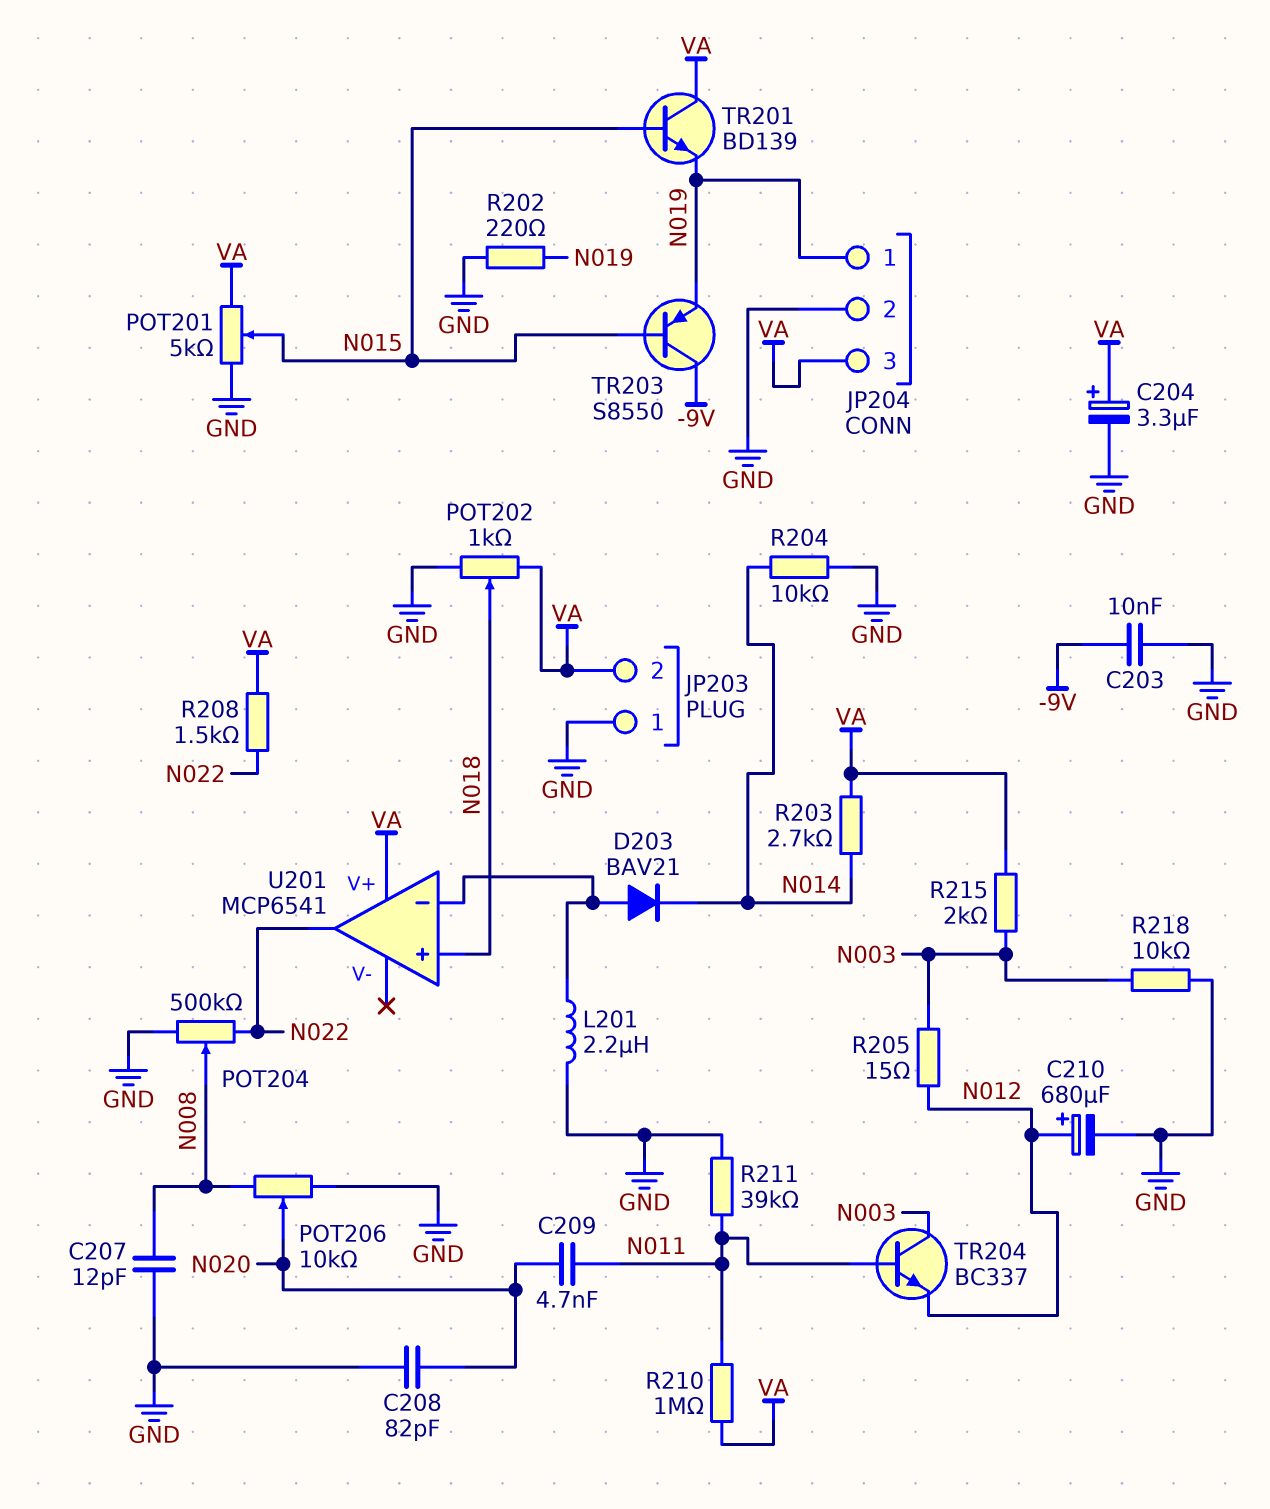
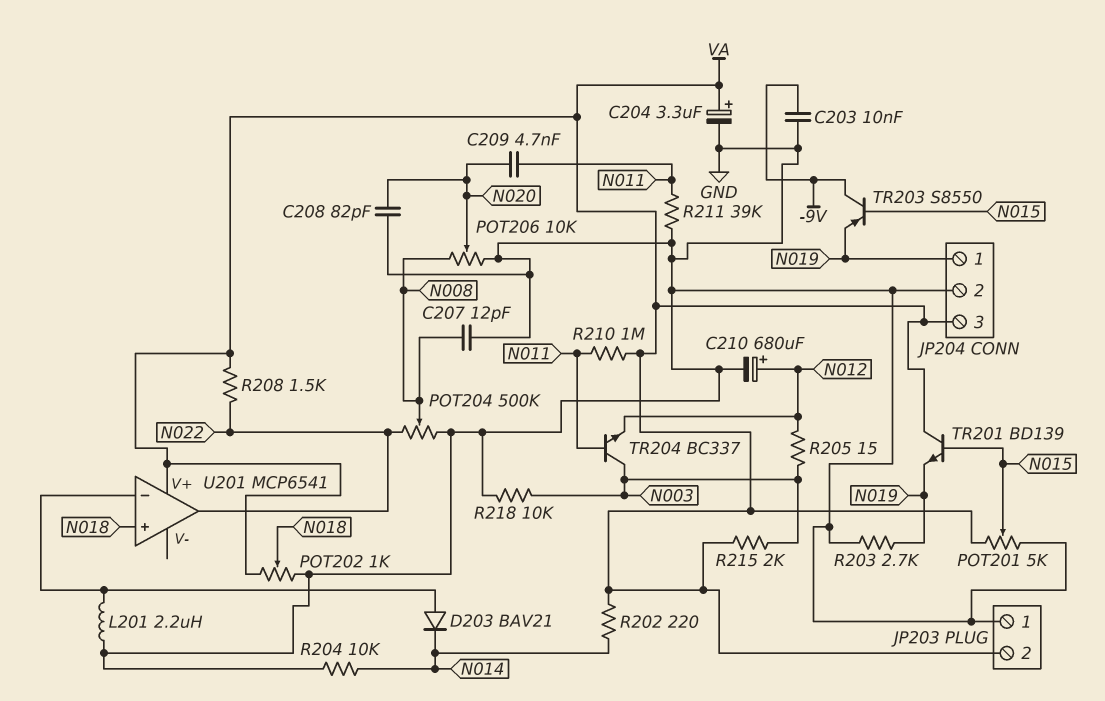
R202: 220 (GND, N019) -> 220 (N014, VA)
R203: 2.7k (N014, VA) -> 2.7k (GND, N019)

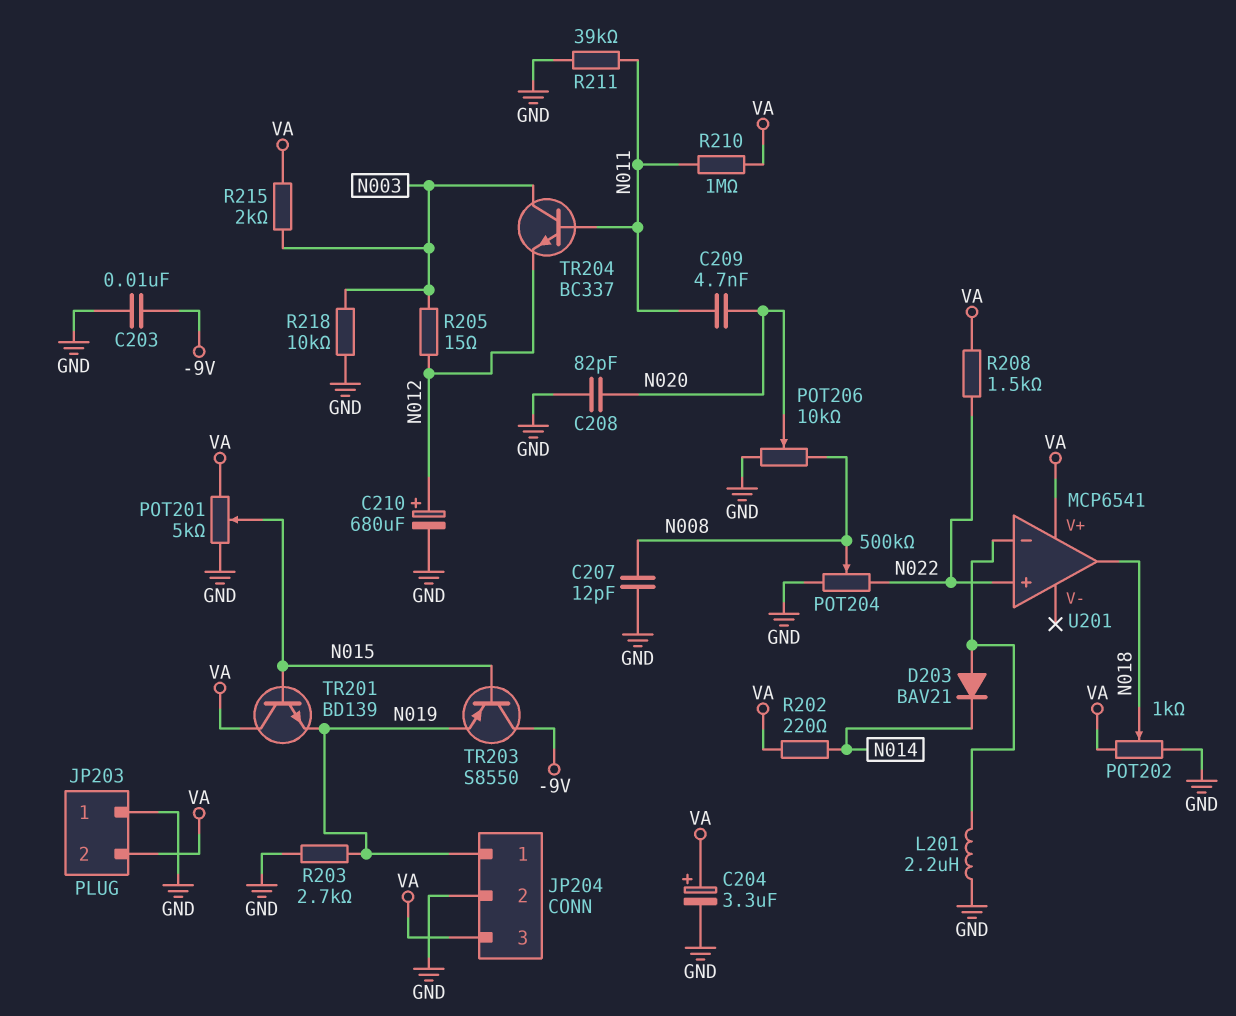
R204: 10k (GND, N014) -> none
U201 pin in+: N018 -> N022
U201 pin out: N022 -> N018

